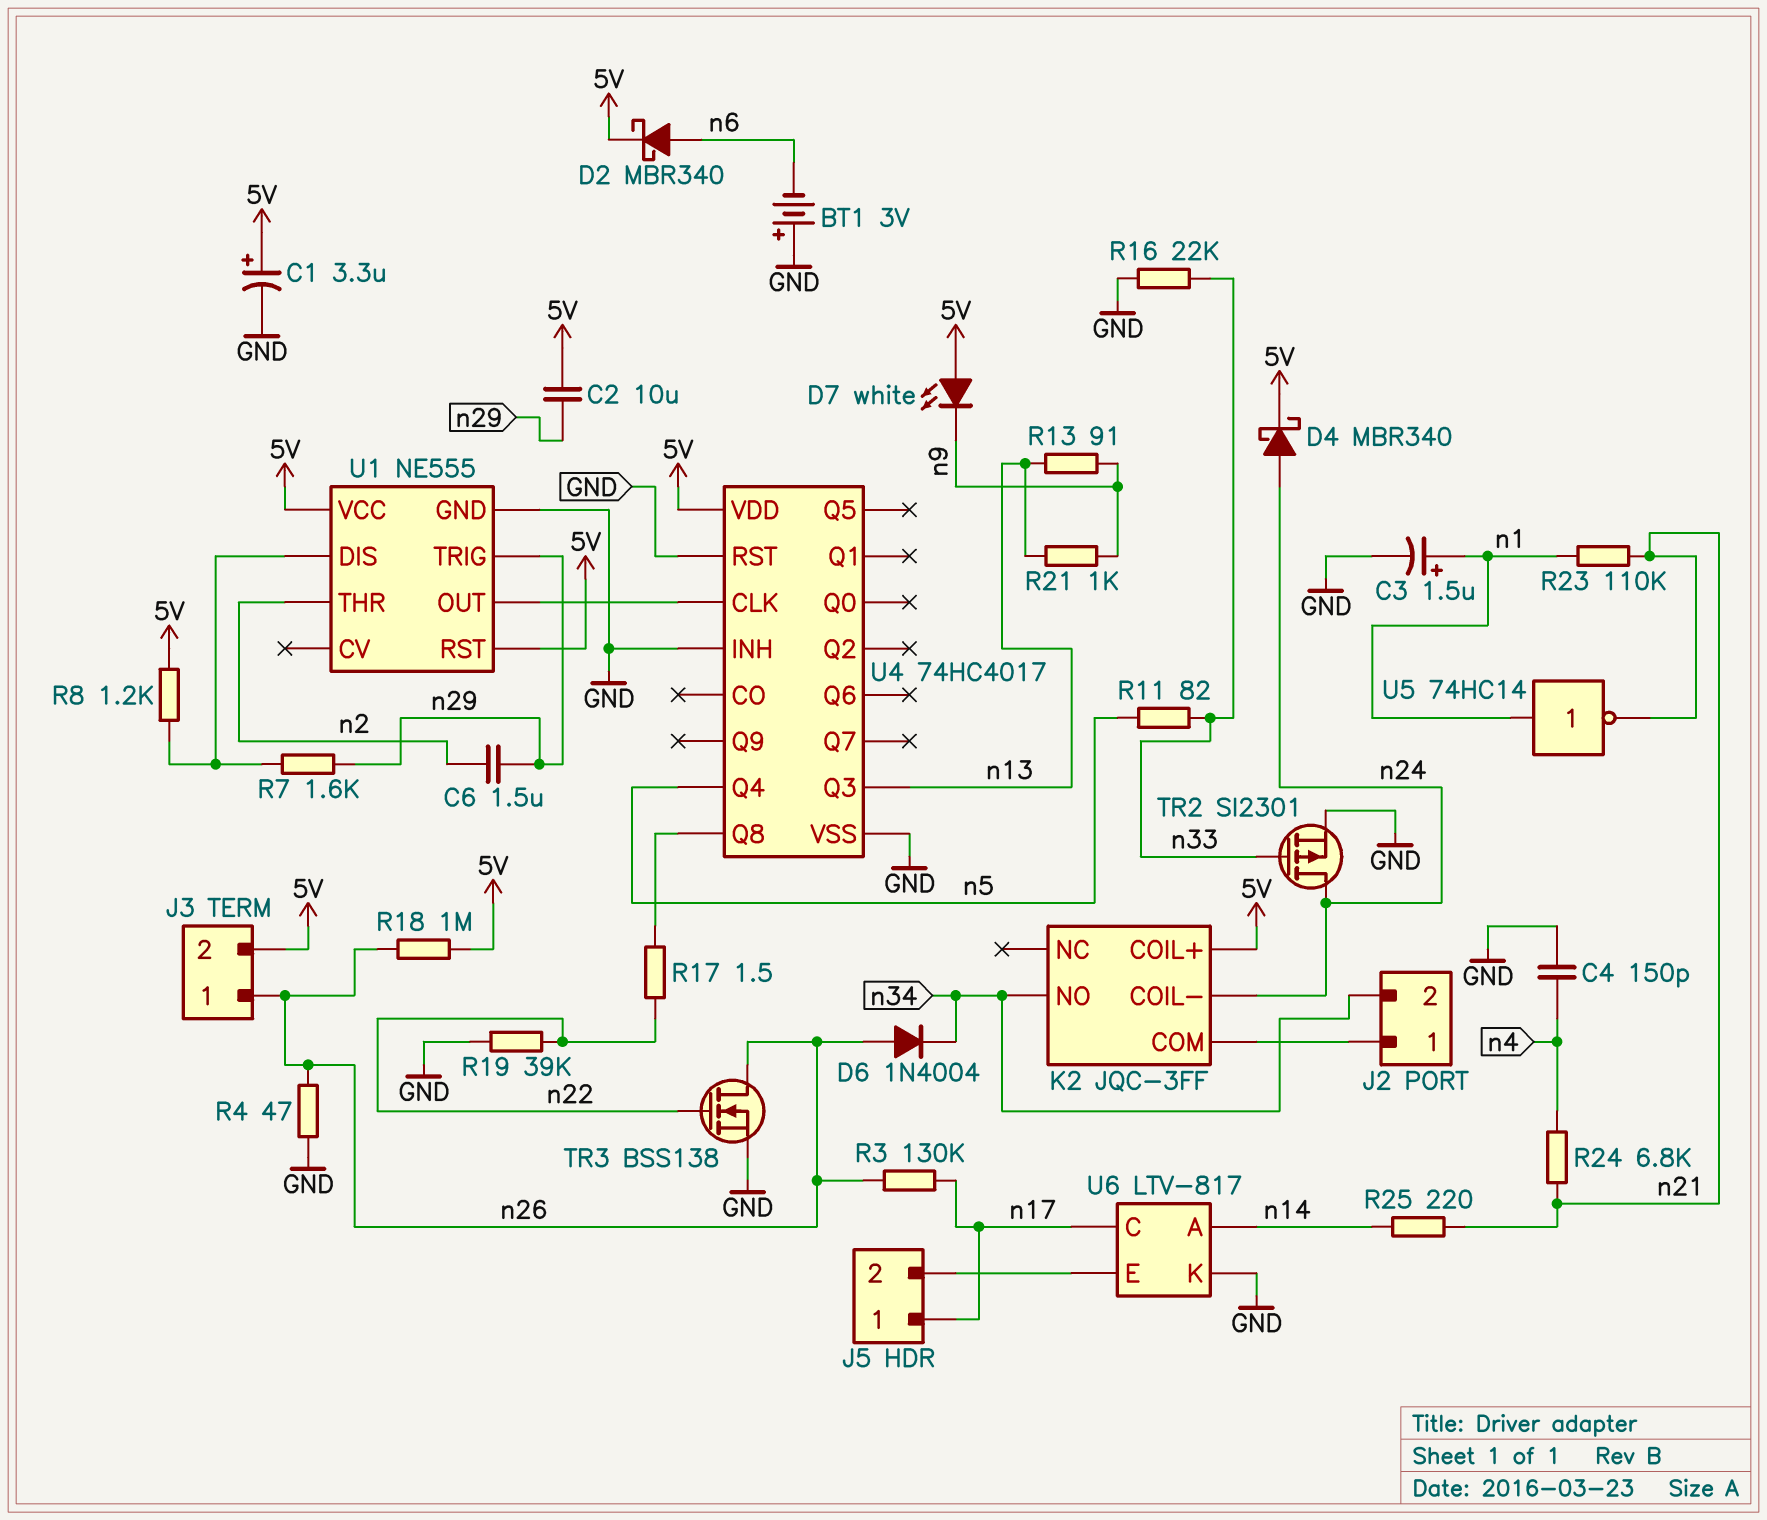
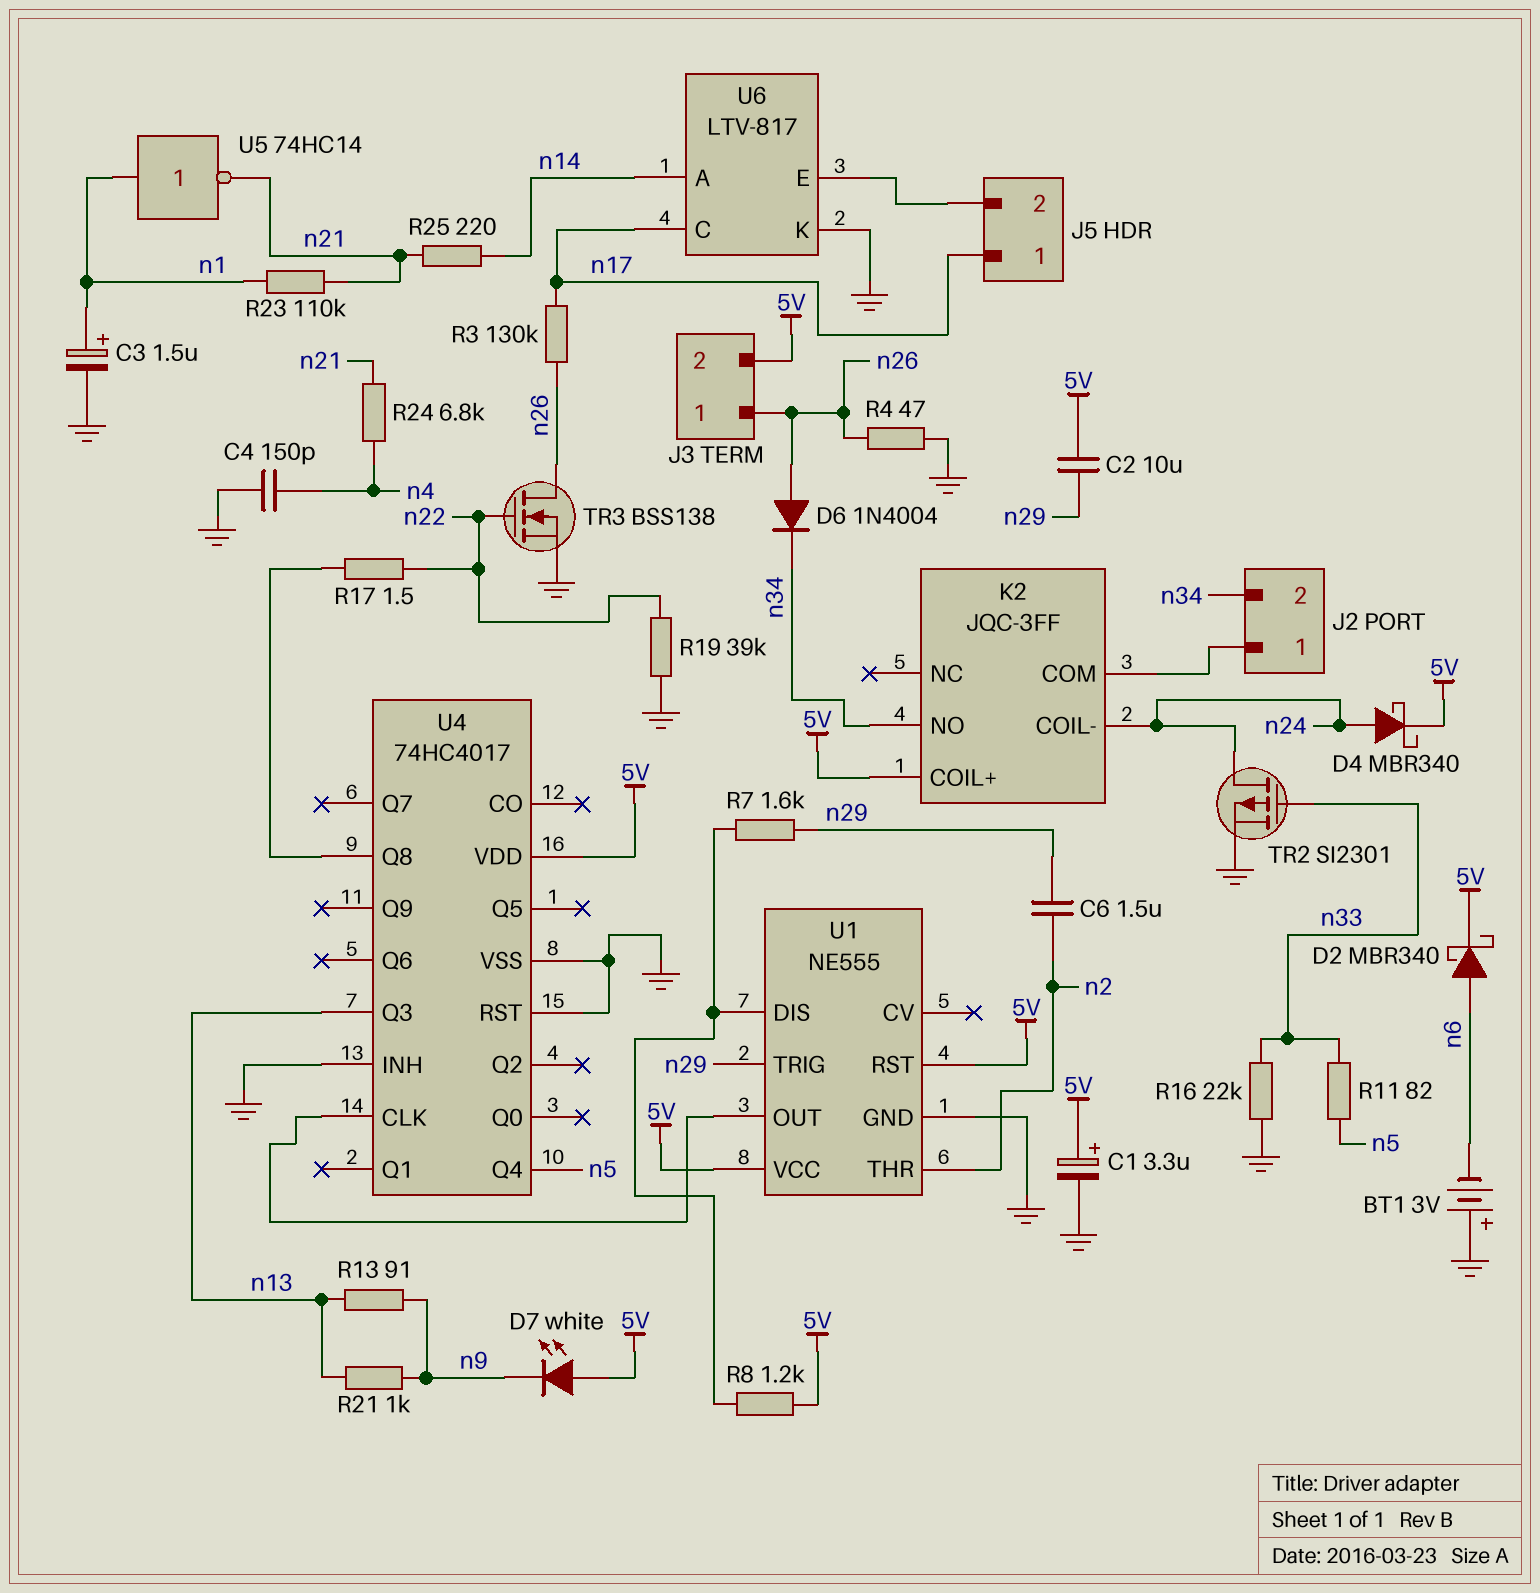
R18: 1M (5V, n26) -> none

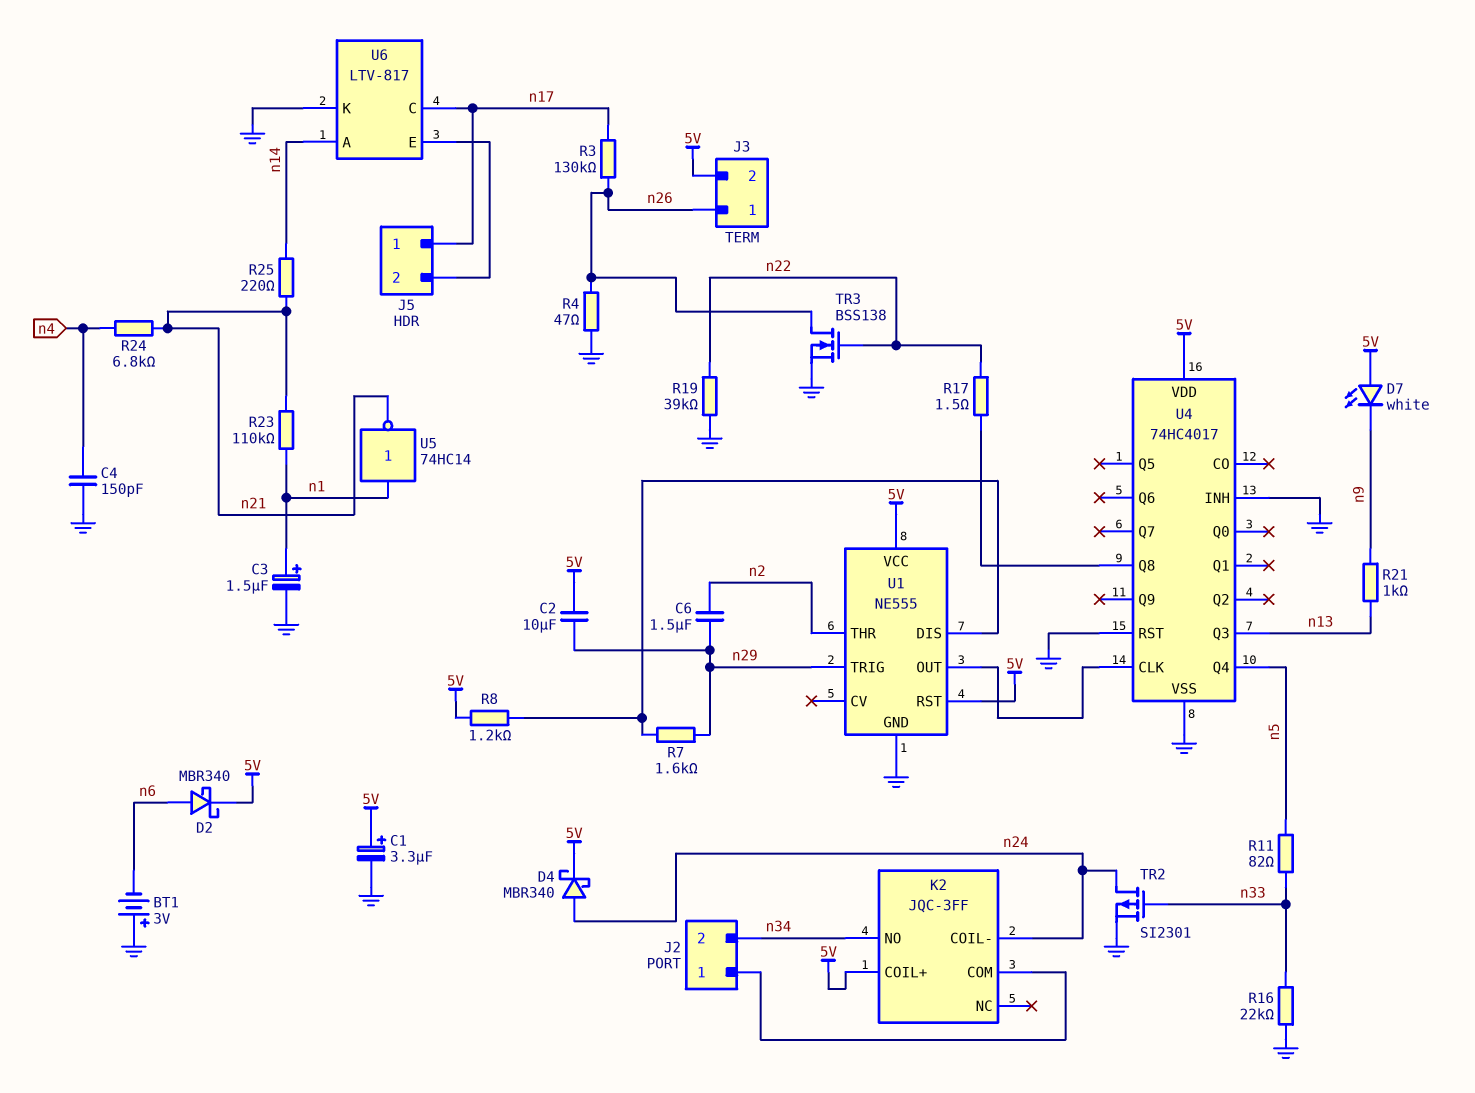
D6: diode 1N4004 (A n26, K n34) -> none
R13: 91 (n9, n13) -> none

